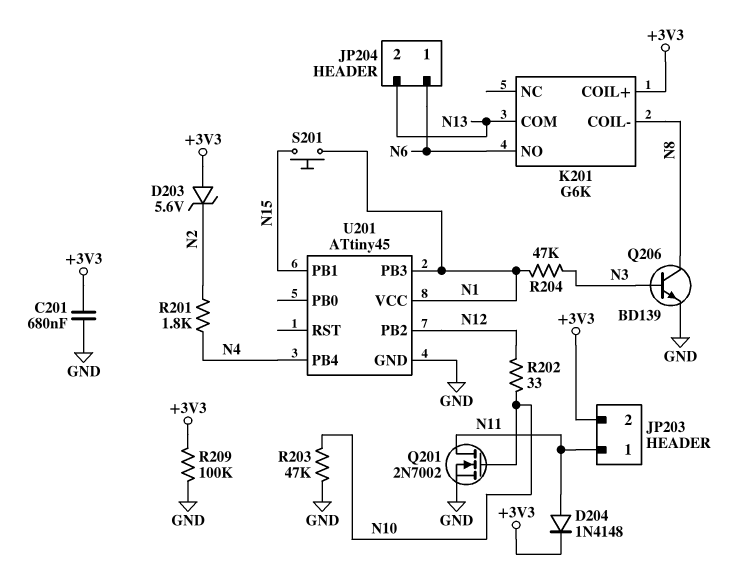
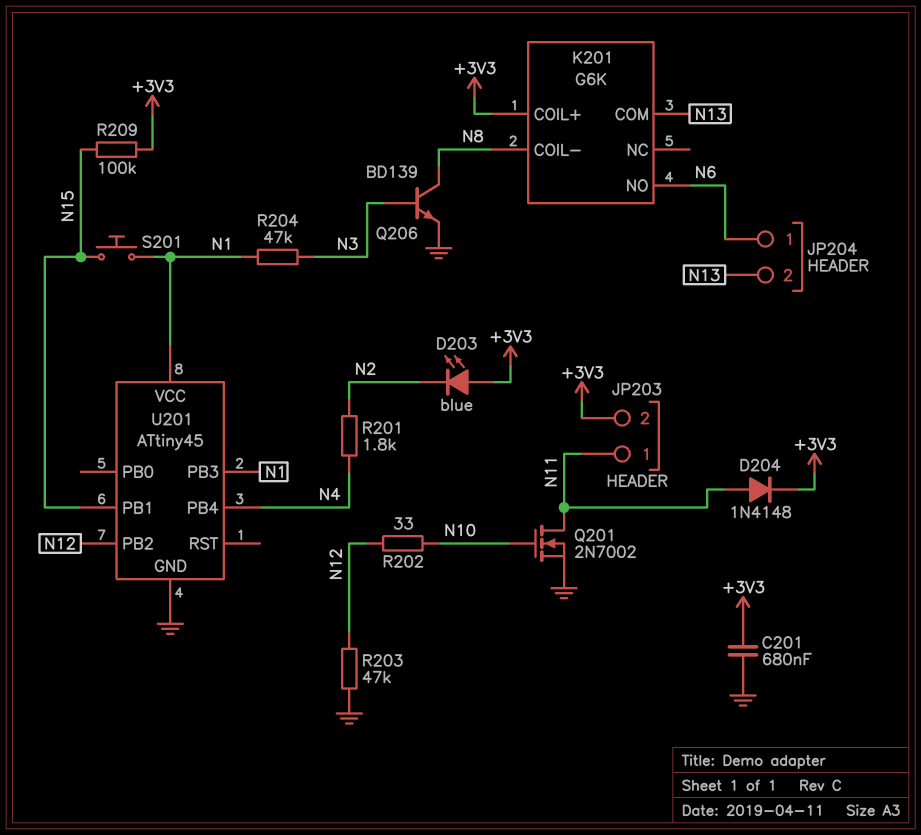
D203: zener 5.6V (A +3V3, K N2) -> LED blue (A +3V3, K N2)
R203: 47k (GND, N10) -> 47k (GND, N12)
R209: 100k (+3V3, GND) -> 100k (+3V3, N15)

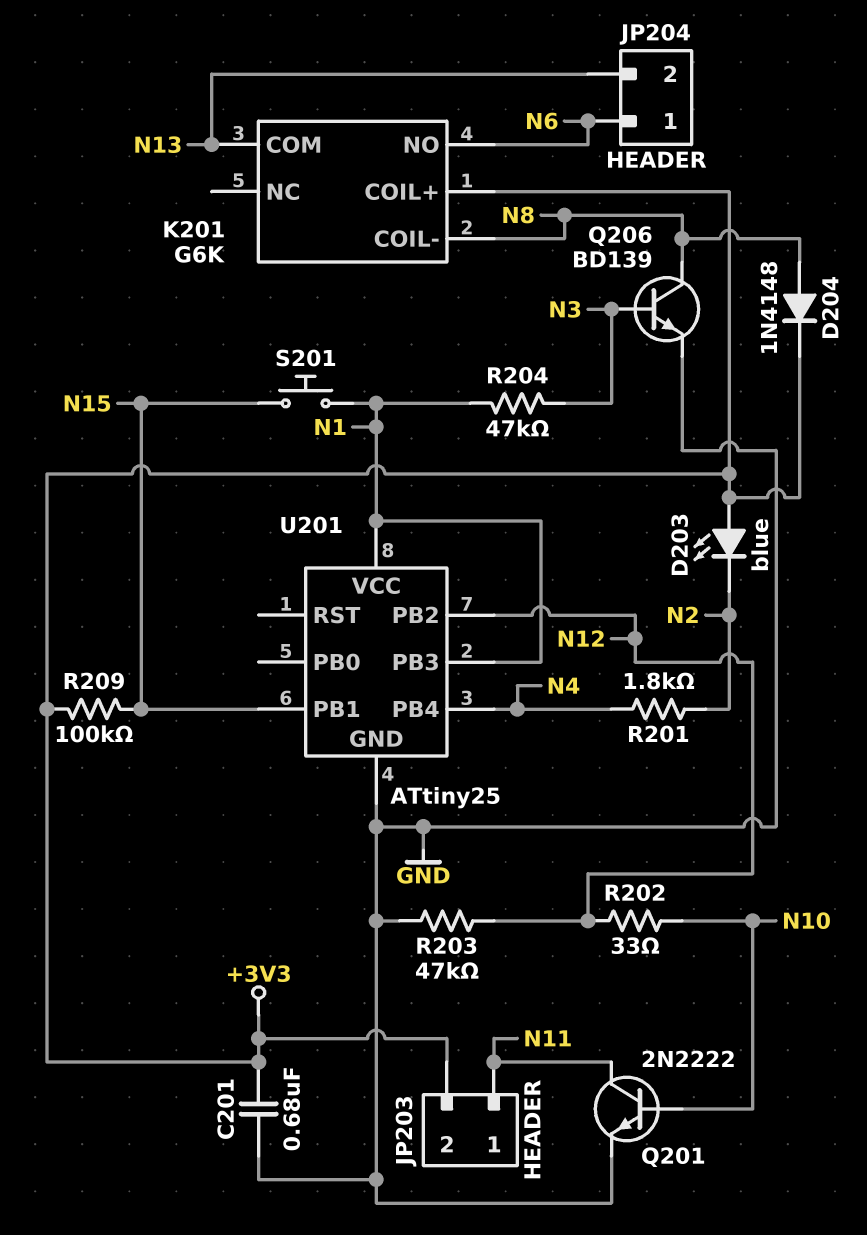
D204: diode 1N4148 (A N11, K +3V3) -> diode 1N4148 (A N8, K +3V3)
Q201: NMOS 2N7002 (G N10, D N11, S GND) -> NPN 2N2222 (B N10, C N11, E GND)
U201: ATtiny45 -> ATtiny25

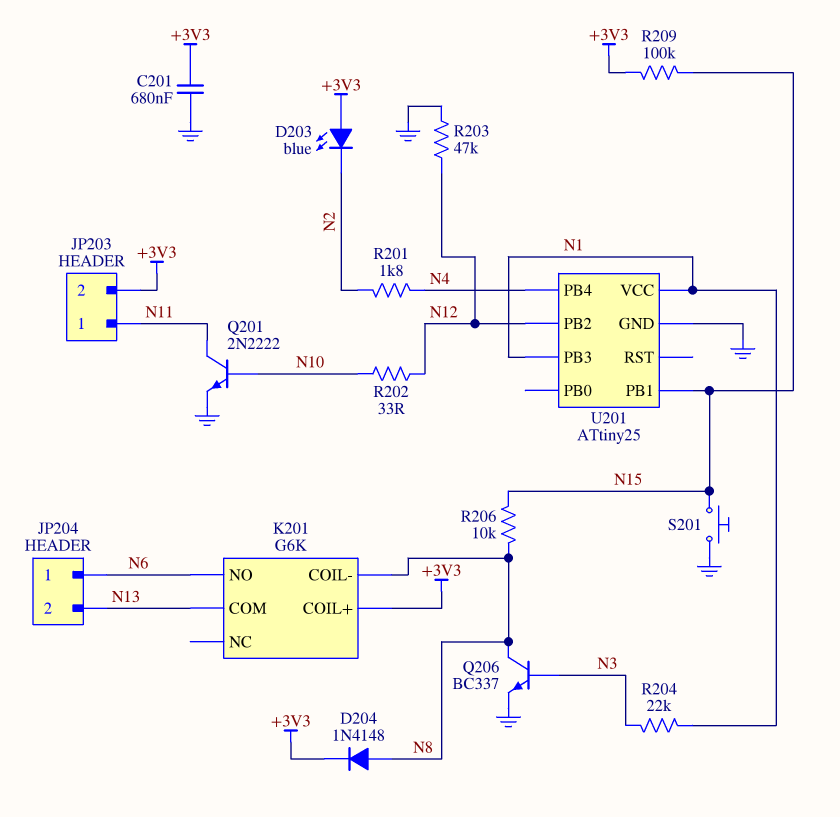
Q206: NPN BD139 (B N3, C N8, E GND) -> NPN BC337 (B N3, C N8, E GND)
R204: 47k (N1, N3) -> 22k (N1, N3)
R206: none -> 10k (N8, N15)
S201: button (N1, N15) -> button (GND, N15)

